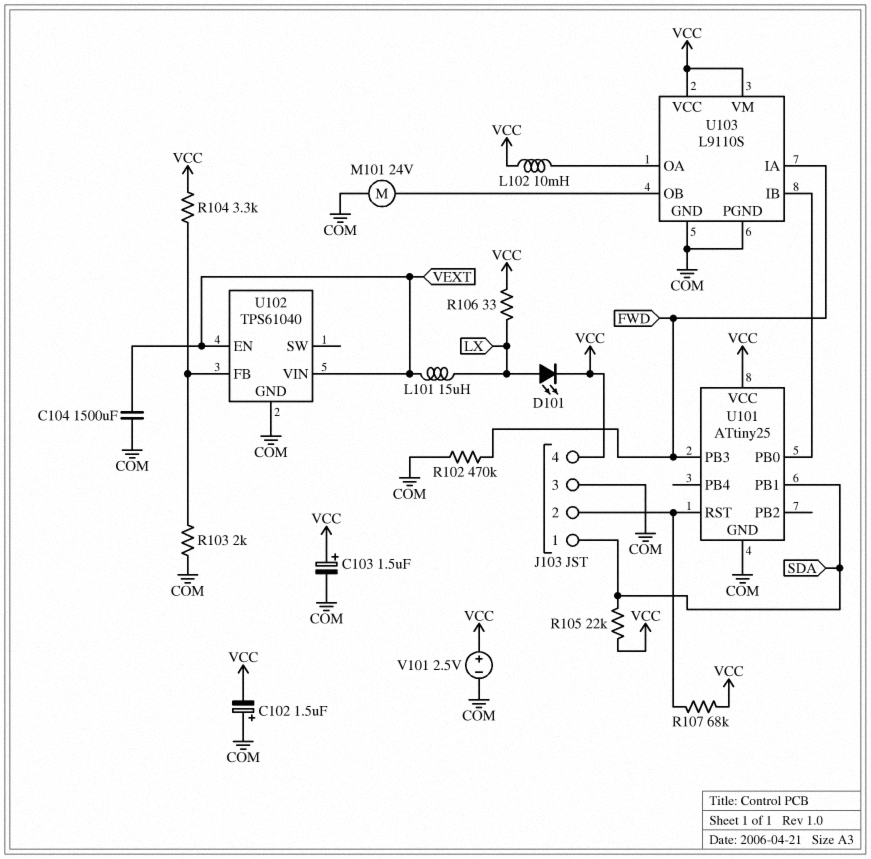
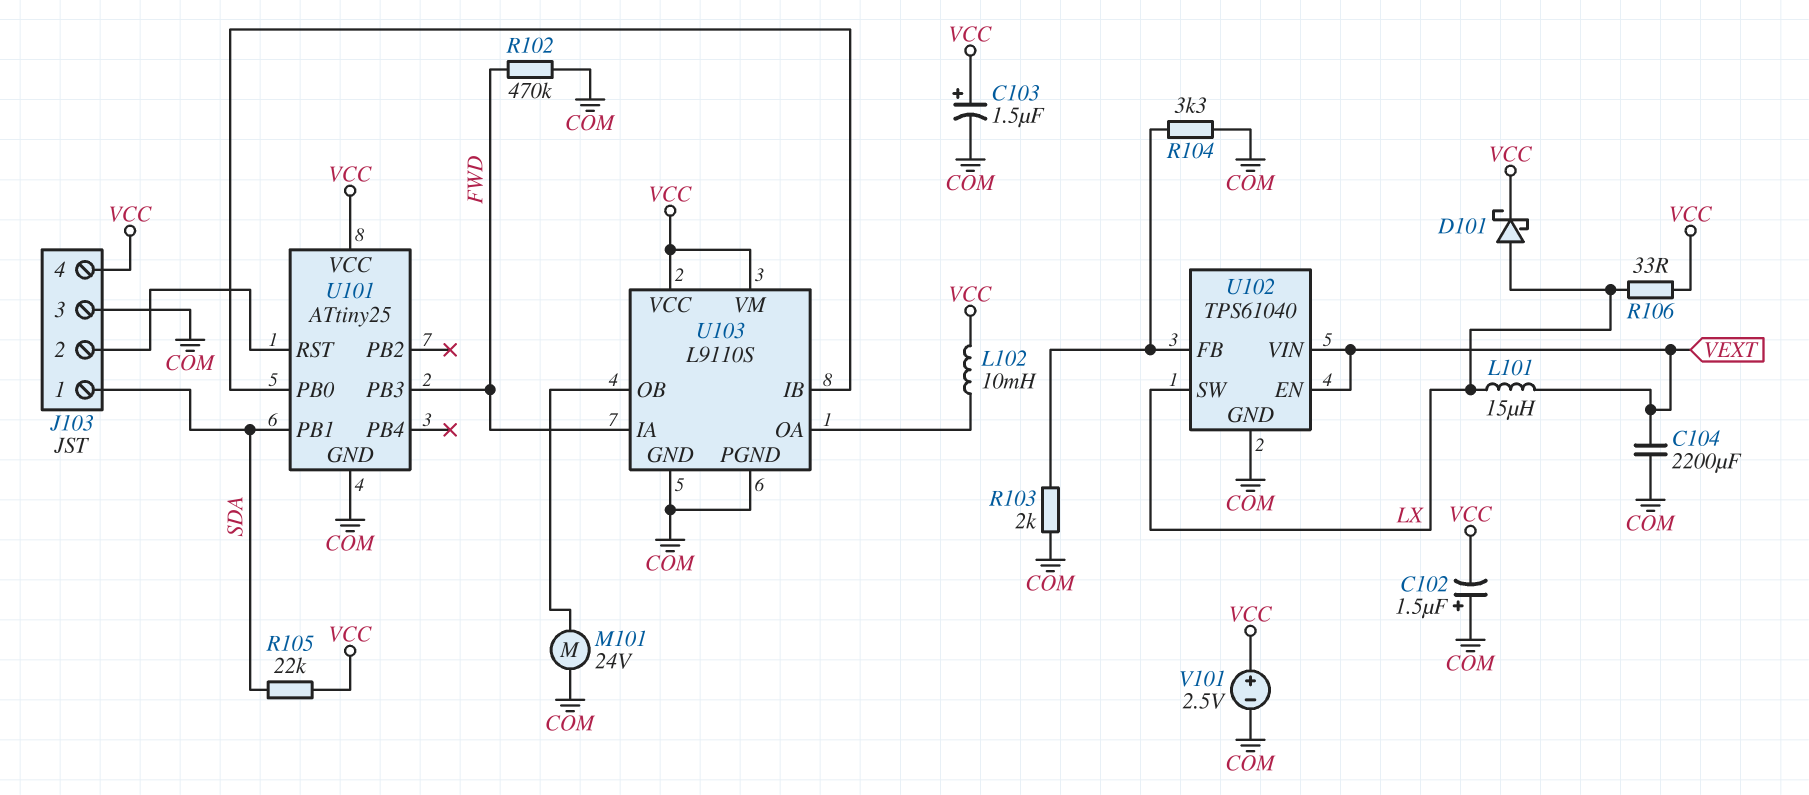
C104: 1500uF (COM, VEXT) -> 2200uF (COM, VEXT)
D101: LED (A LX, K VCC) -> schottky (A LX, K VCC)
R104: 3.3k (U102/FB, VCC) -> 3.3k (COM, U102/FB)
R107: 68k (J103/2, VCC) -> none
U102 pin SW: none -> LX

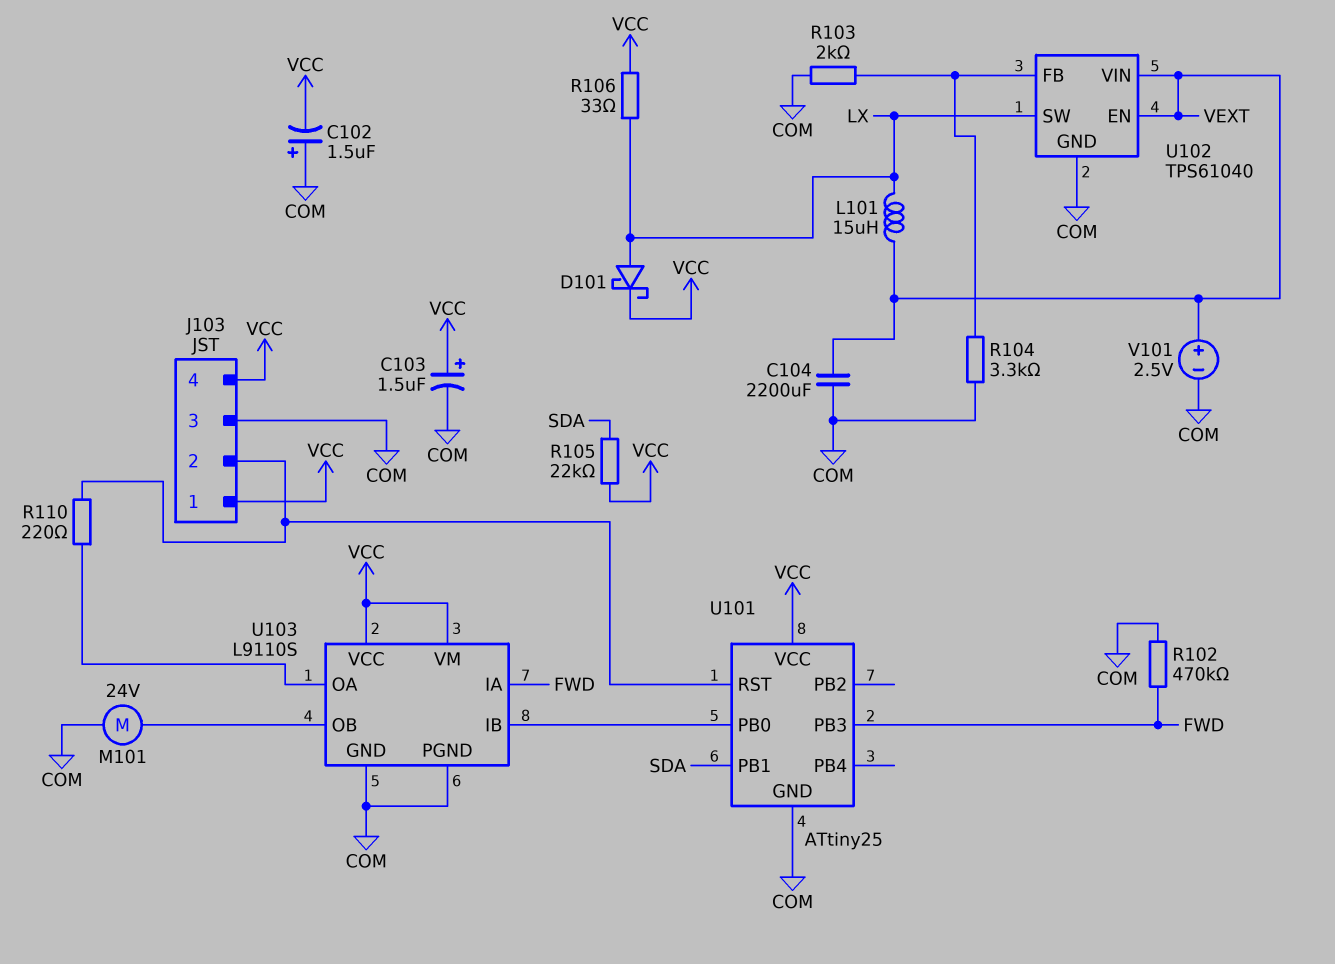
J103 pin 1: SDA -> VCC
L102: 10mH (U103/OA, VCC) -> none
R110: none -> 220 (J103/2, U103/OA)
V101: 2.5V (plus VCC, minus COM) -> 2.5V (plus VEXT, minus COM)

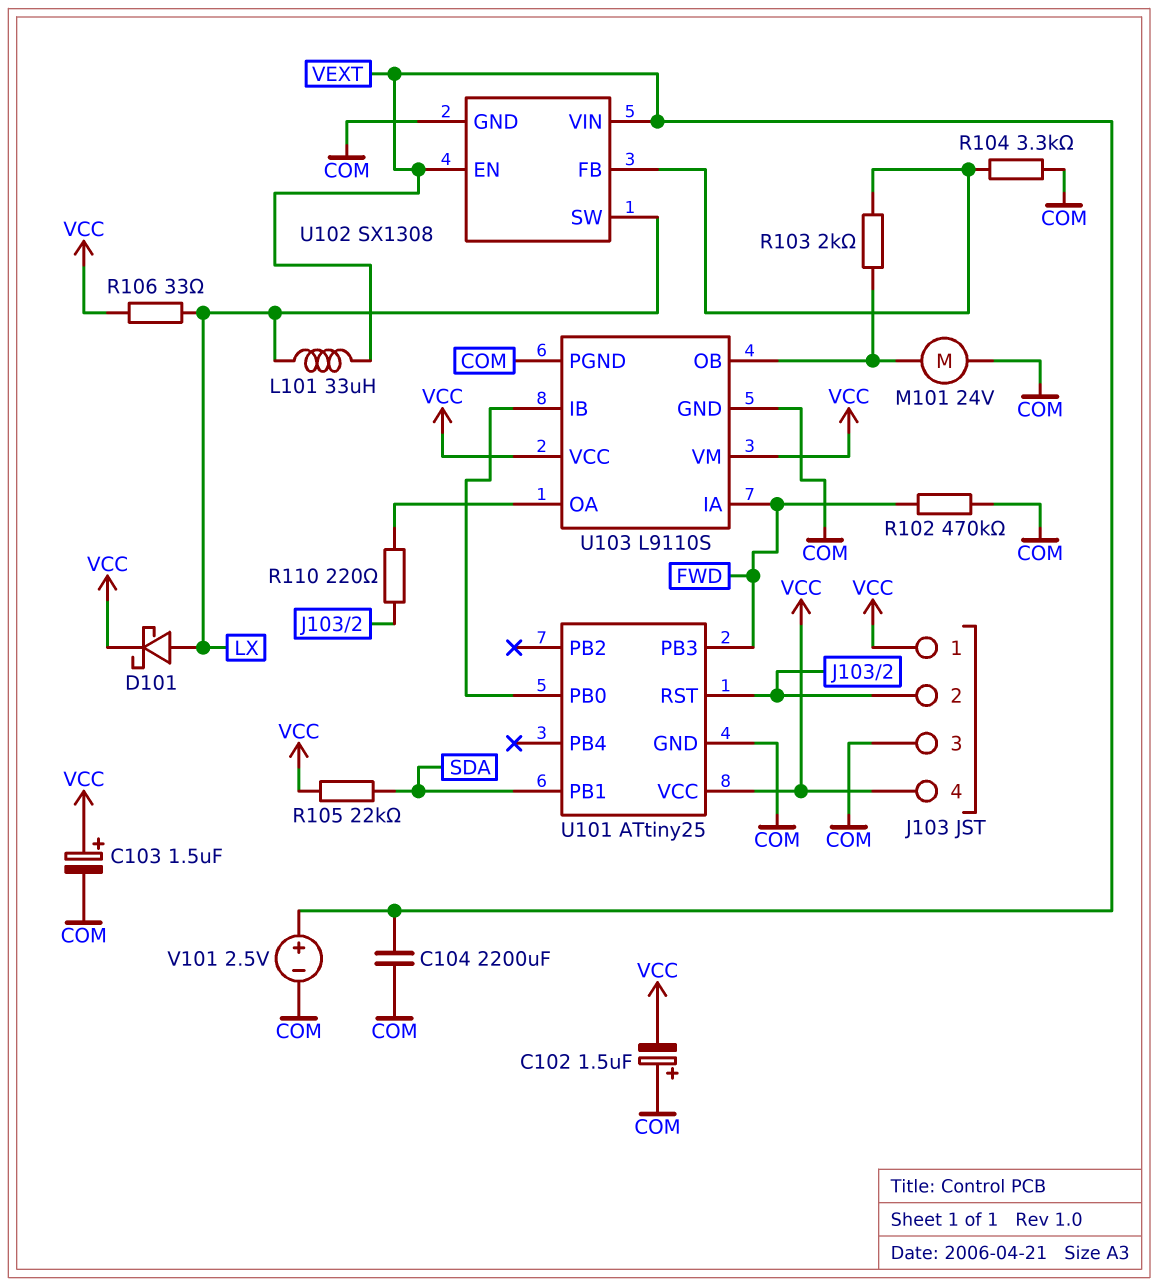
L101: 15uH (LX, VEXT) -> 33uH (LX, VEXT)
R103: 2k (COM, U102/FB) -> 2k (U102/FB, U103/OB)
U102: TPS61040 -> SX1308

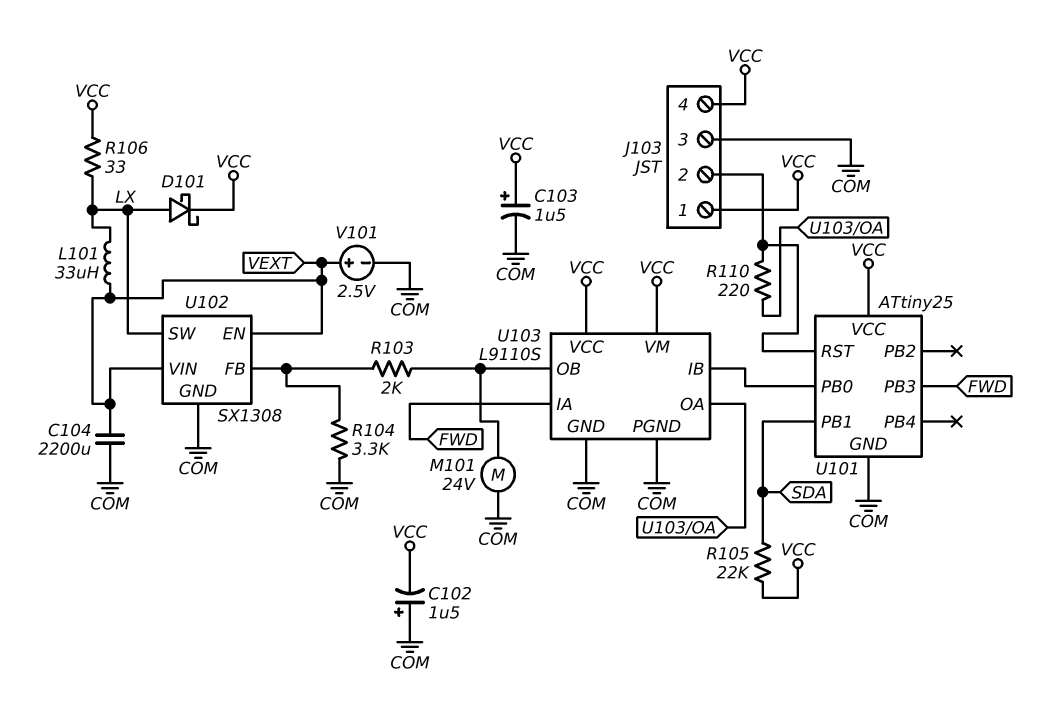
R102: 470k (COM, FWD) -> none

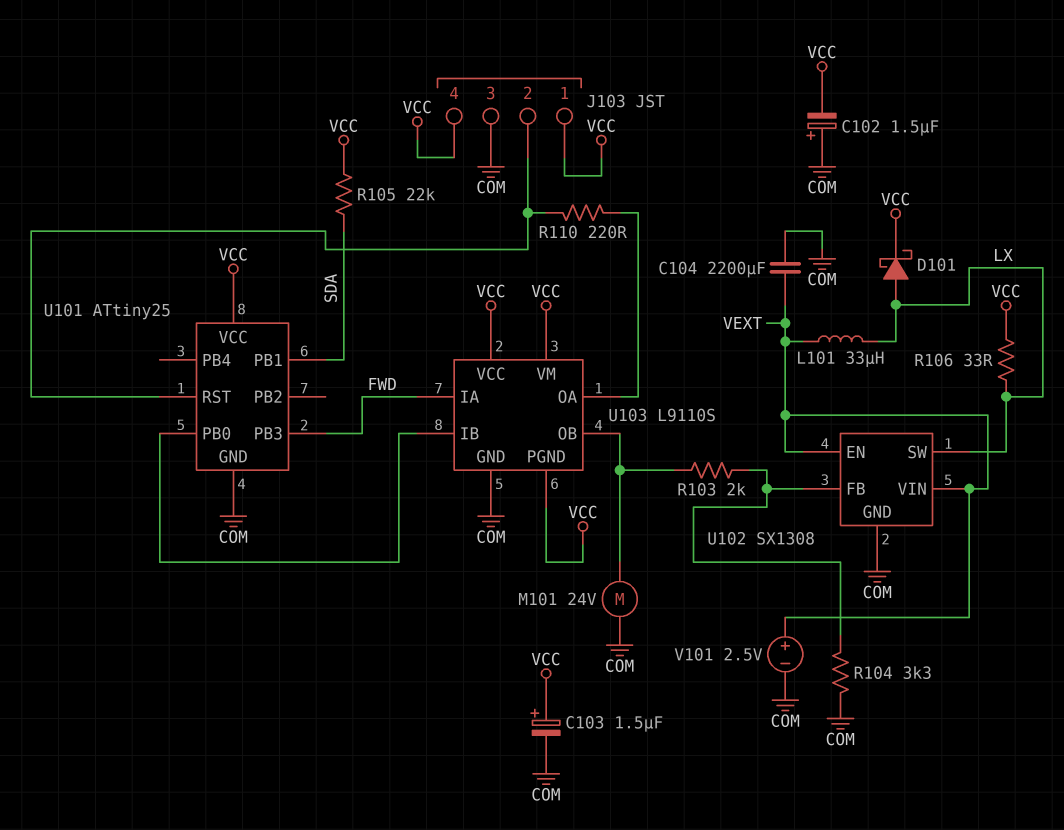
U103 pin PGND: COM -> VCC

